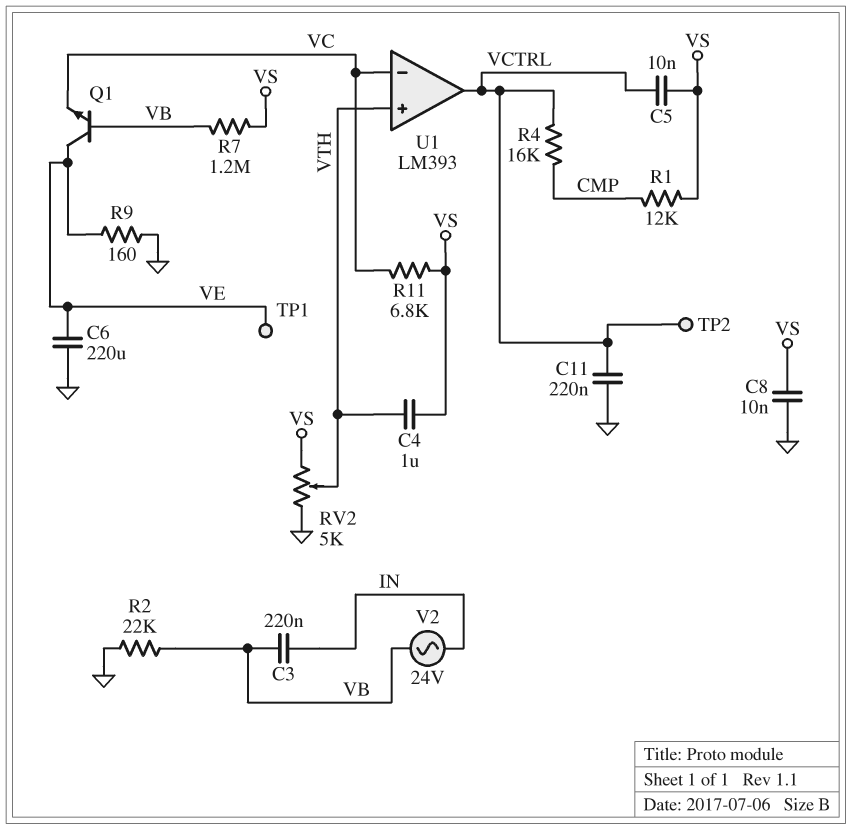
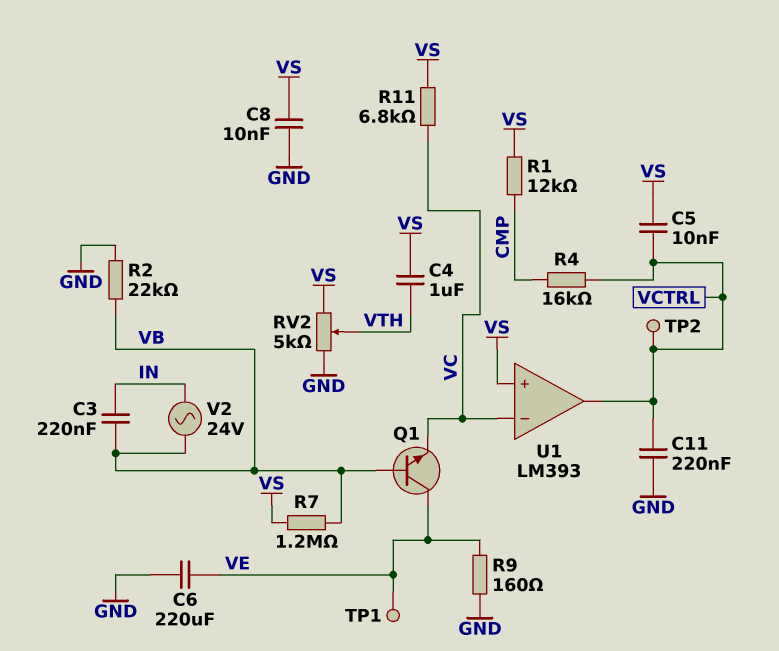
U1 pin in+: VTH -> VS

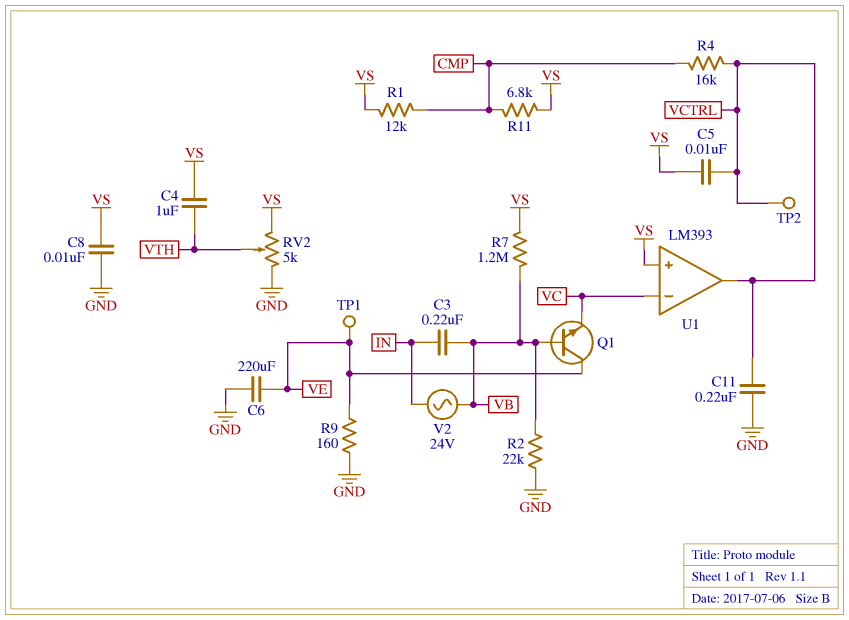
R11: 6.8k (VC, VS) -> 6.8k (CMP, VS)

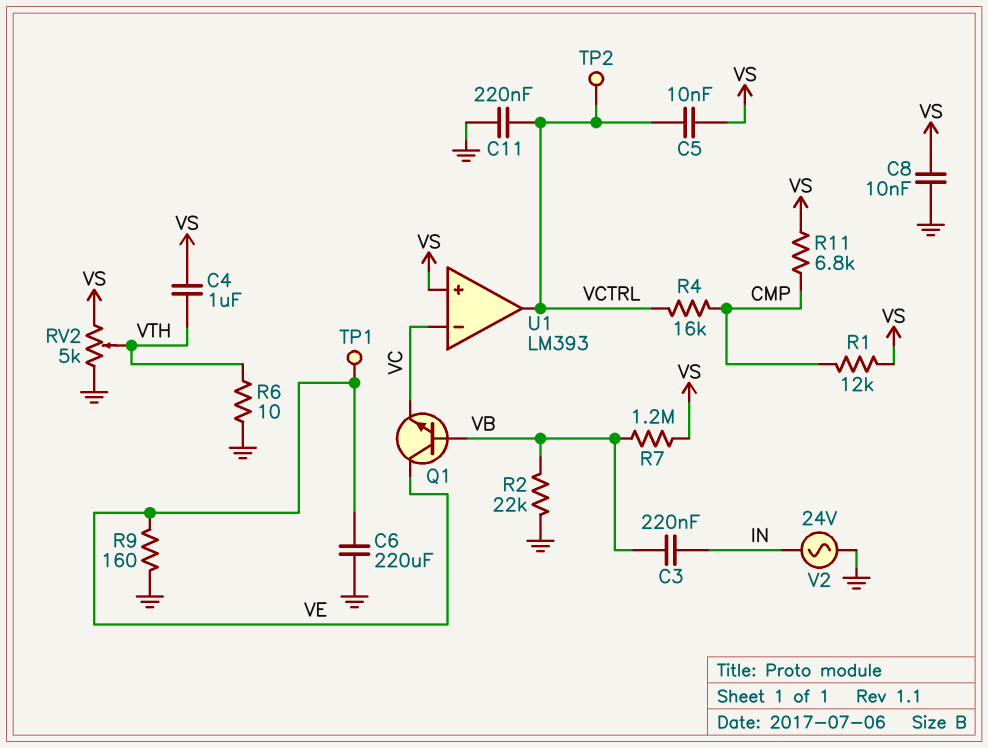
R6: none -> 10 (GND, VTH)
V2: AC 24V (IN, VB) -> AC 24V (GND, IN)

